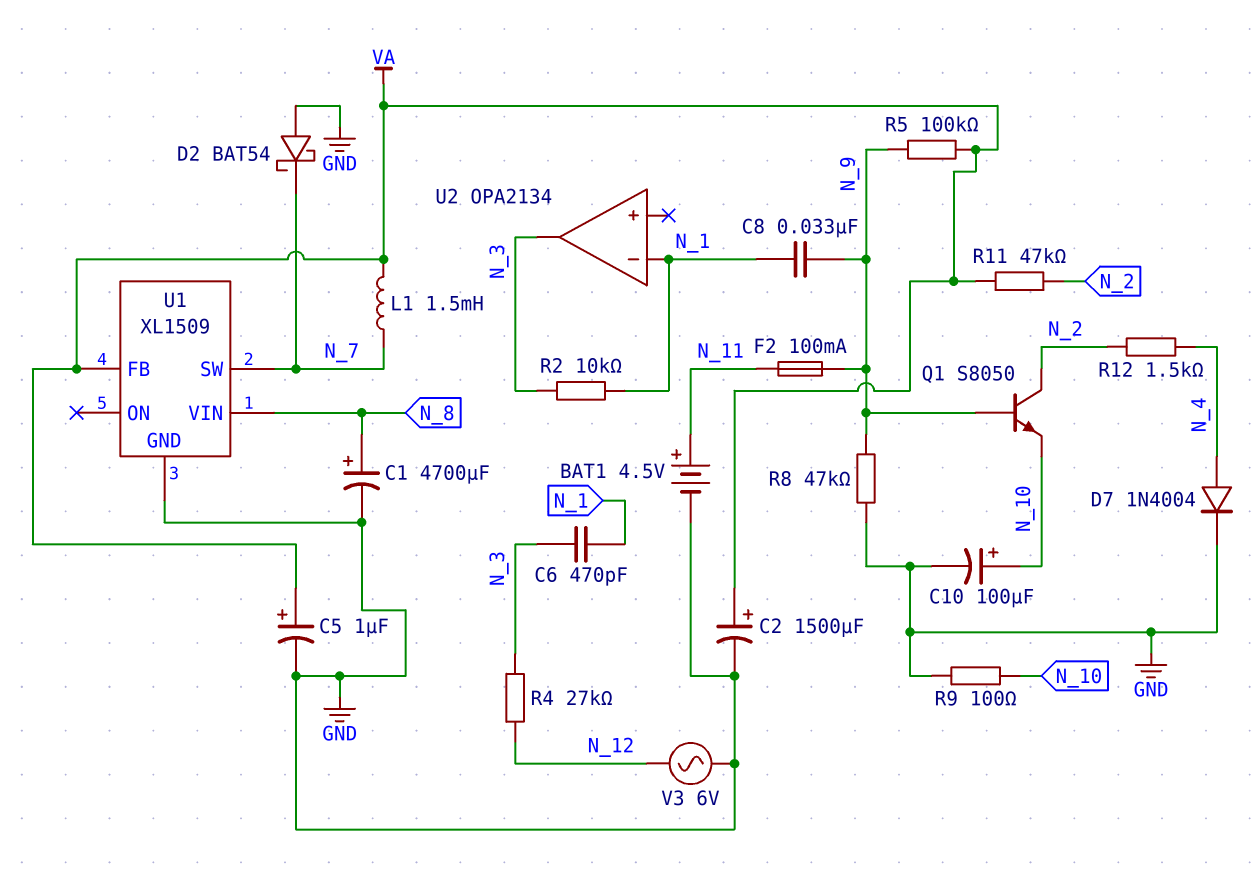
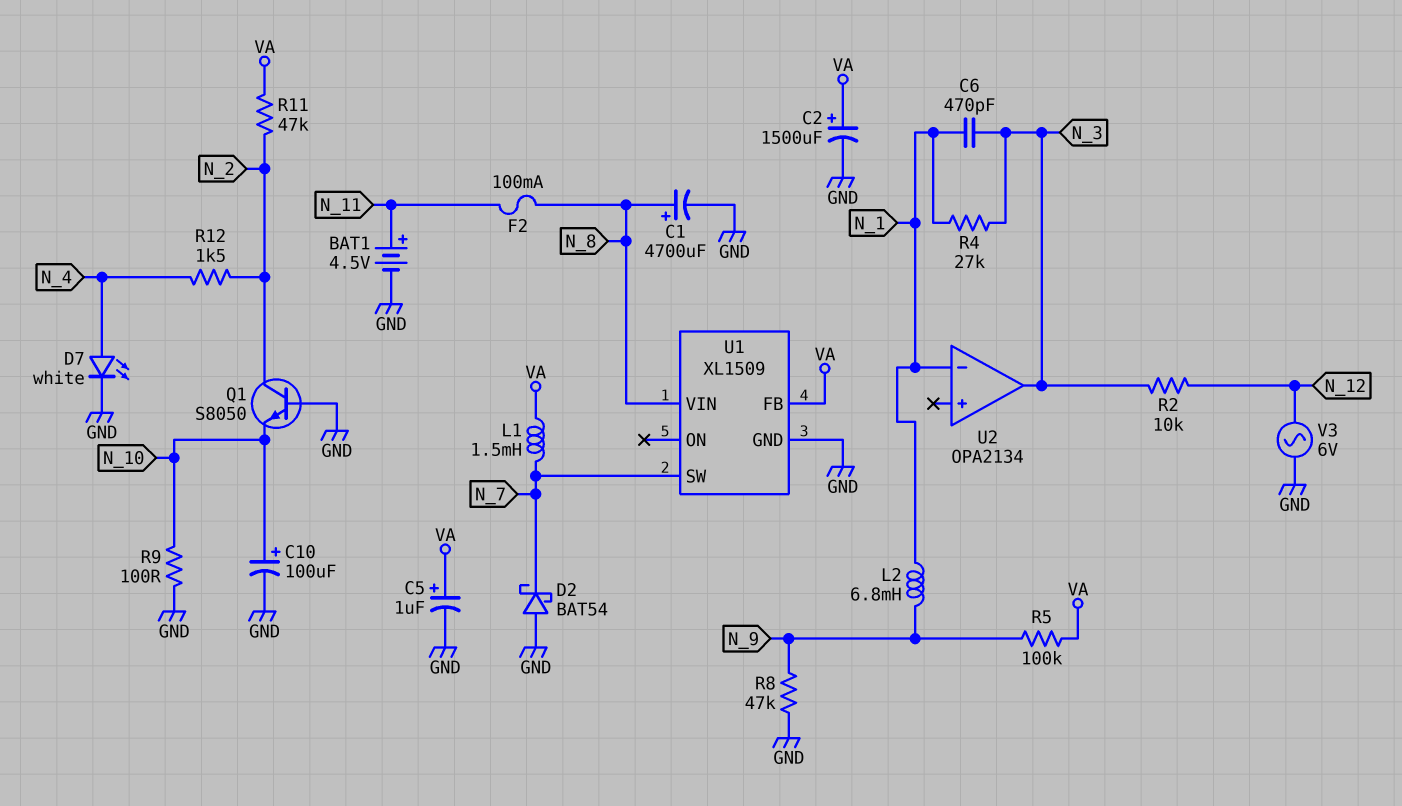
C8: 33nF (N_1, N_9) -> none
D7: diode 1N4004 (A N_4, K GND) -> LED white (A N_4, K GND)
F2: 100mA (N_9, N_11) -> 100mA (N_8, N_11)
L2: none -> 6.8mH (N_1, N_9)
Q1: NPN S8050 (B N_9, C N_2, E N_10) -> NPN S8050 (B GND, C N_2, E N_10)
R2: 10k (N_1, N_3) -> 10k (N_3, N_12)
R4: 27k (N_3, N_12) -> 27k (N_1, N_3)

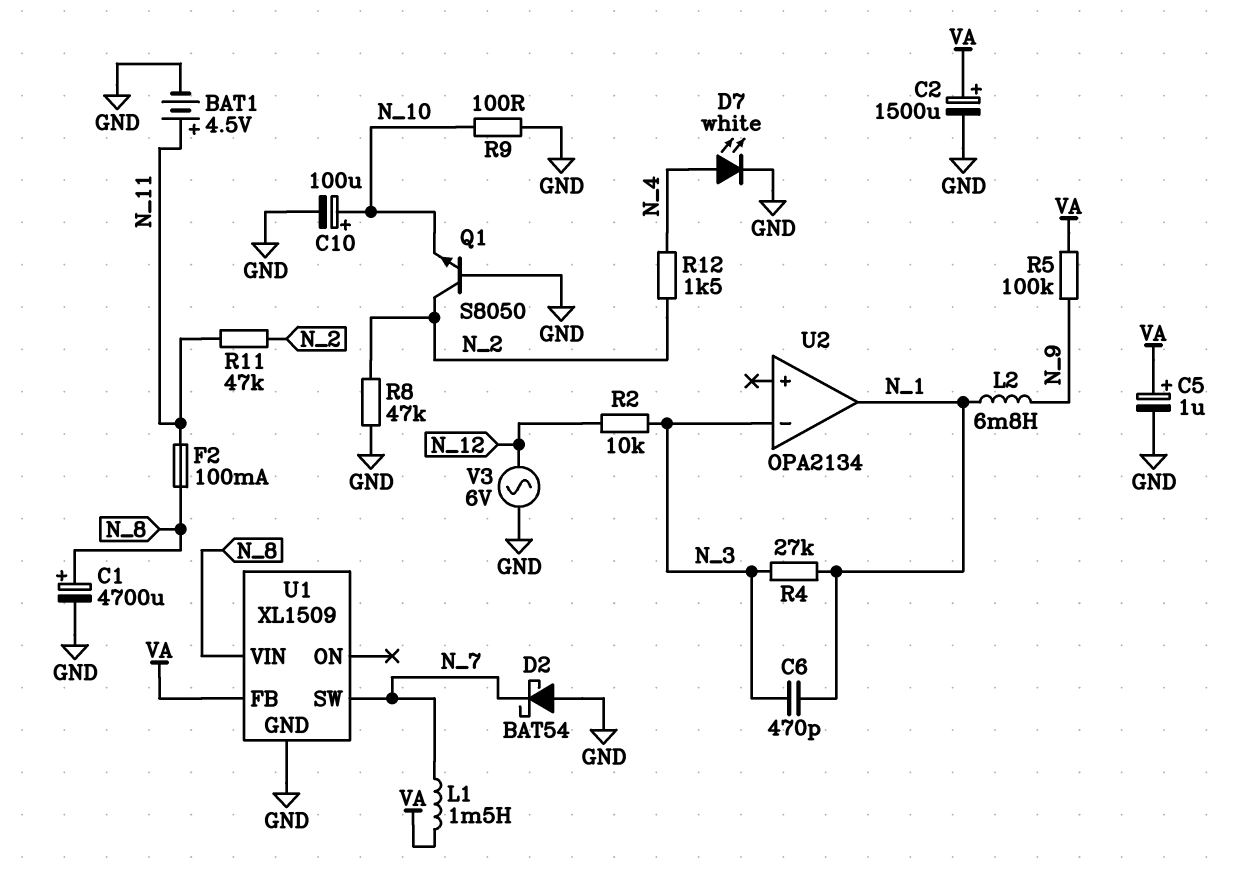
R8: 47k (GND, N_9) -> 47k (GND, N_2)
R11: 47k (N_2, VA) -> 47k (N_2, N_11)
U2 pin in-: N_1 -> N_3
U2 pin out: N_3 -> N_1

